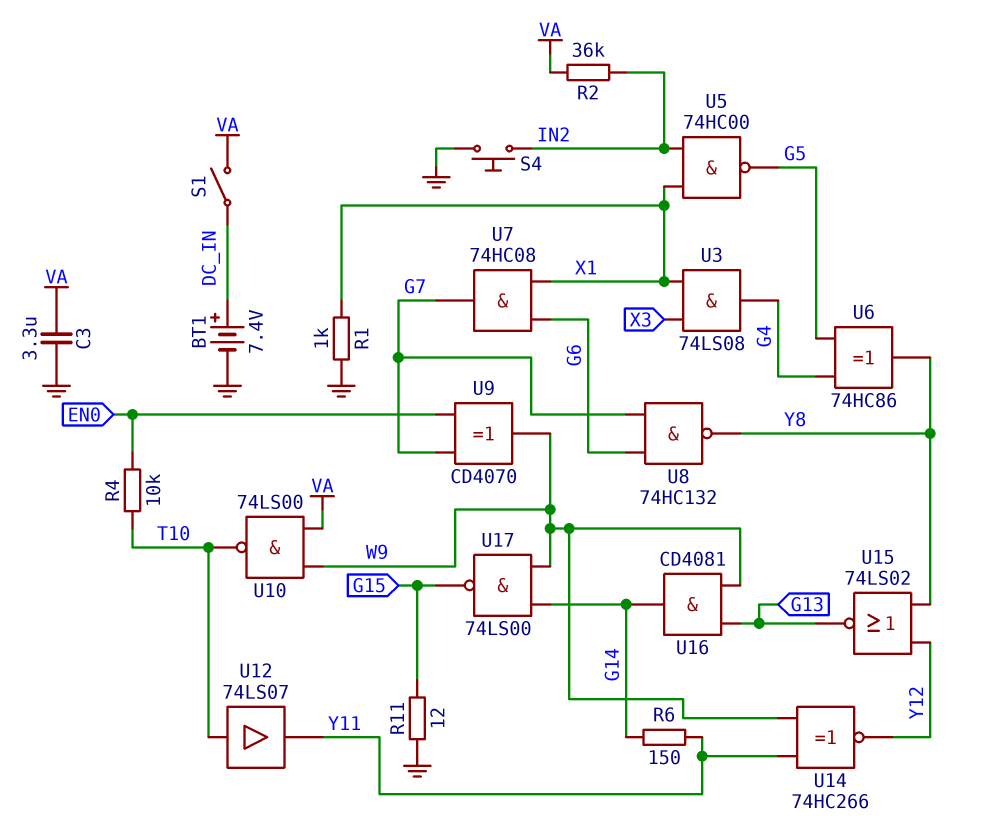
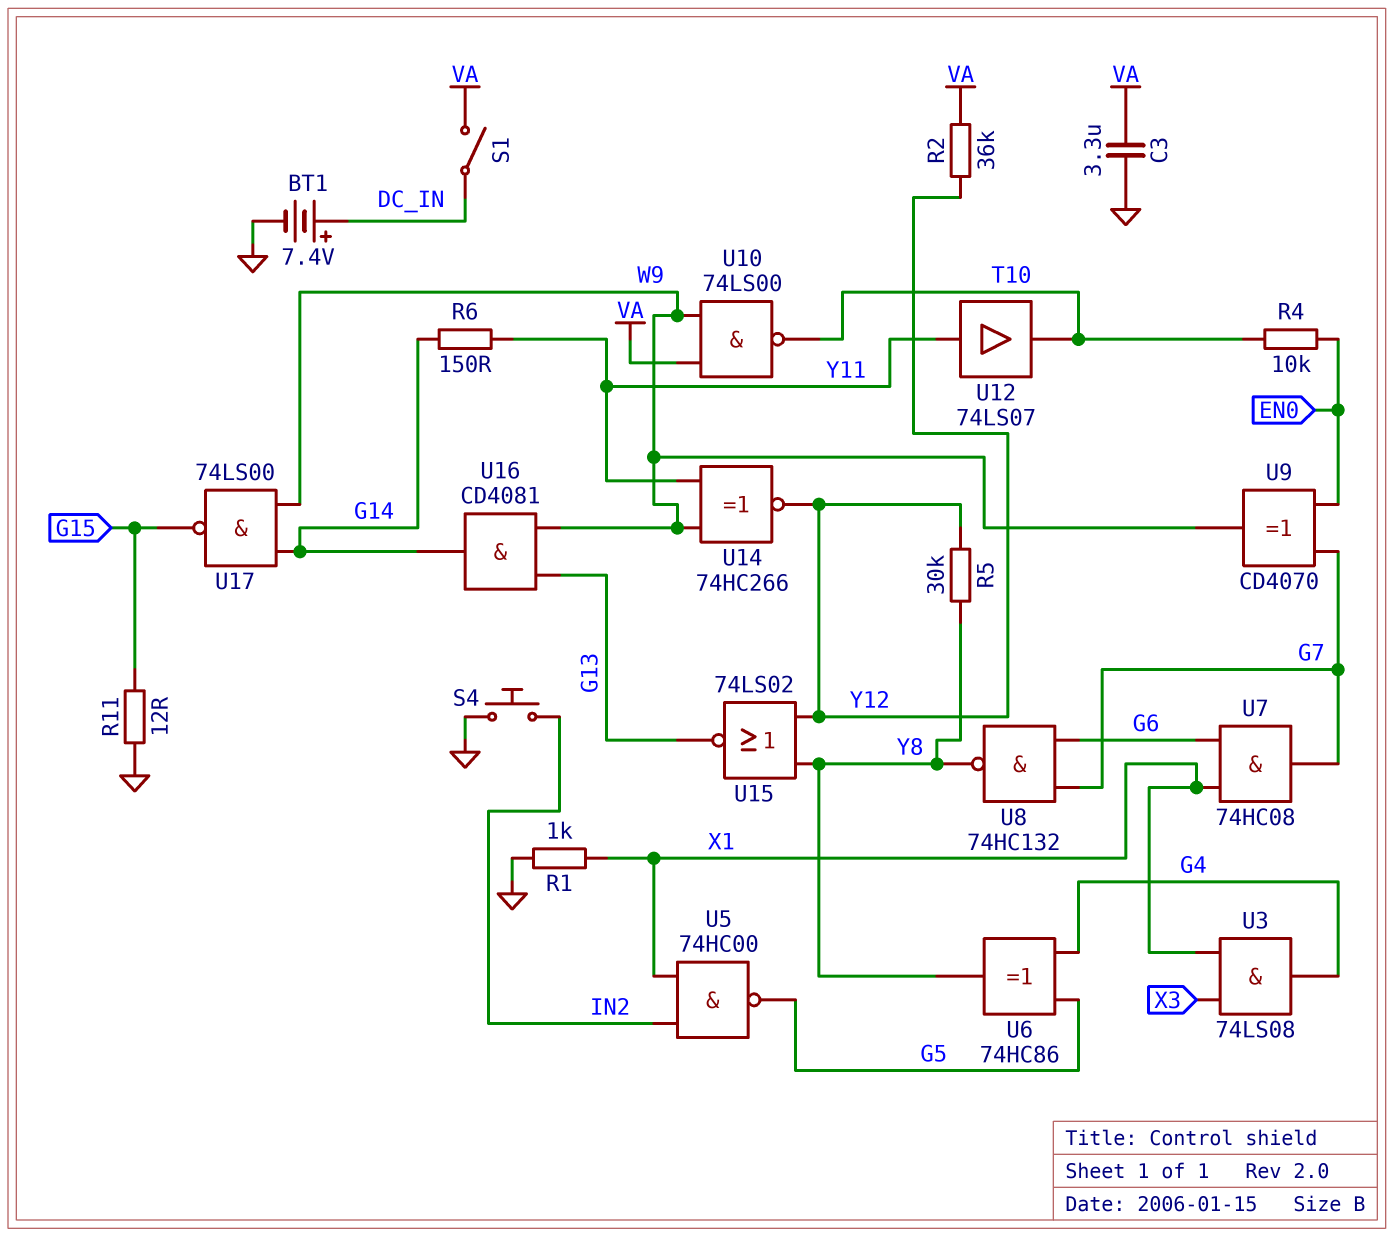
R2: 36k (IN2, VA) -> 36k (VA, Y12)
R5: none -> 30k (Y8, Y12)
U12: buffer 74LS07 (in T10, out Y11) -> buffer 74LS07 (in Y11, out T10)

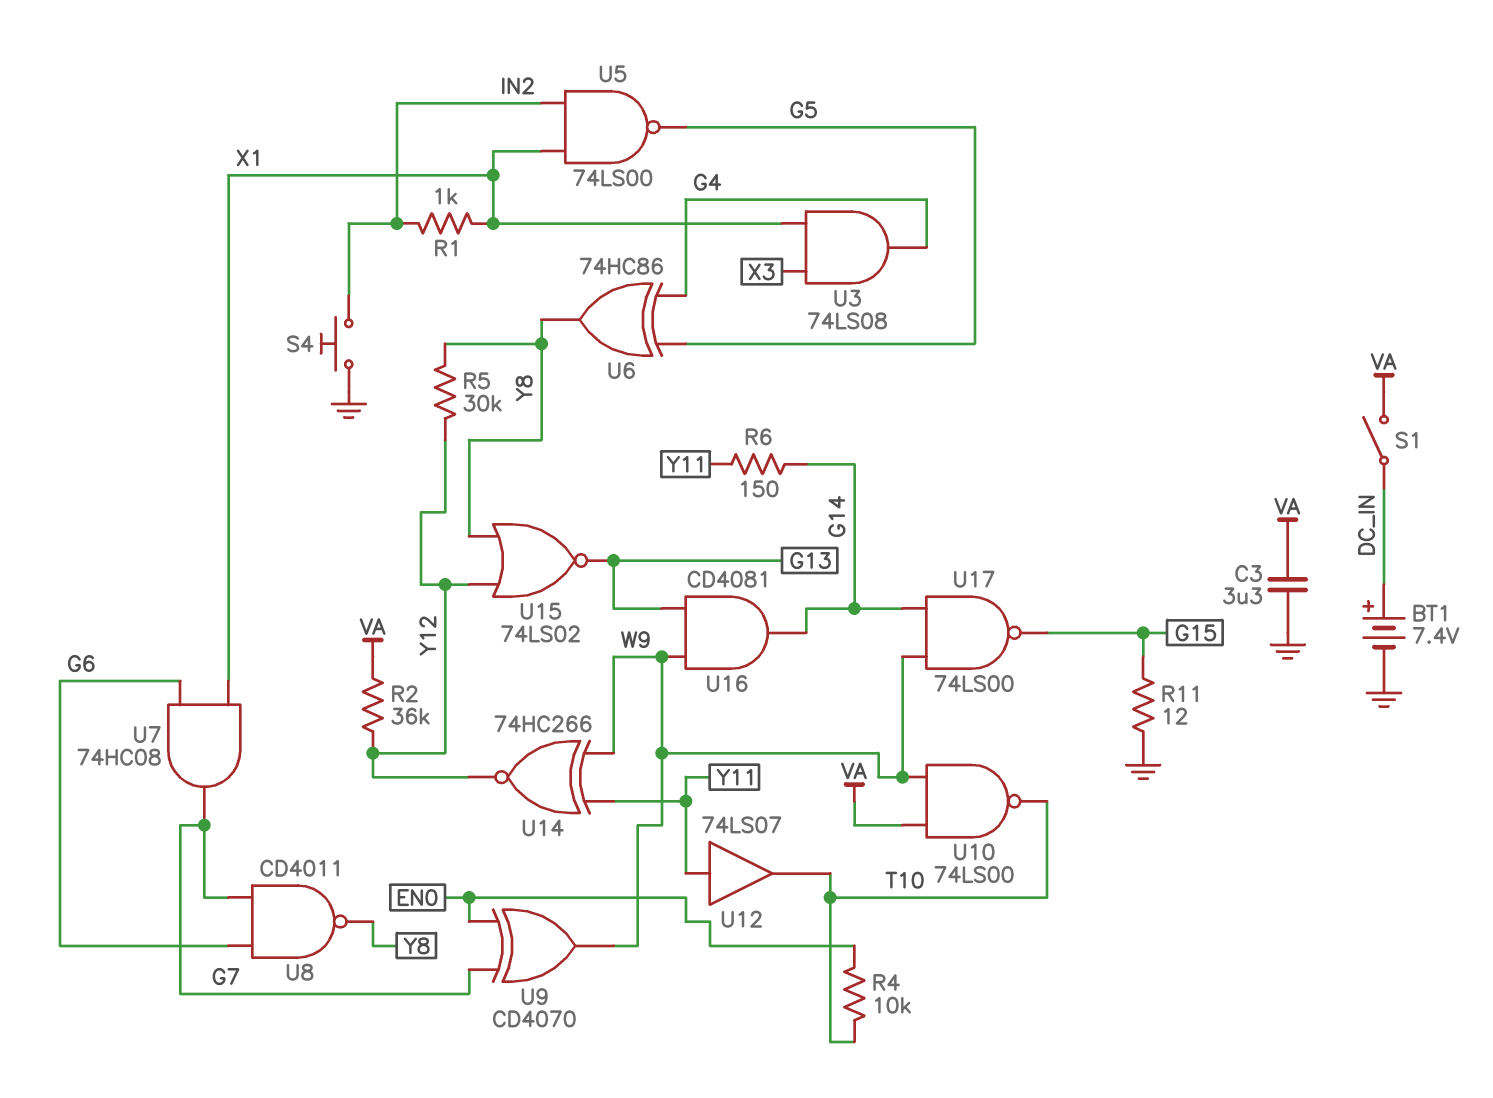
R1: 1k (GND, X1) -> 1k (IN2, X1)
U5: NAND 74HC00 (in IN2, in X1, out G5) -> NAND 74LS00 (in IN2, in X1, out G5)
U8: NAND 74HC132 (in G6, in G7, out Y8) -> NAND CD4011 (in G6, in G7, out Y8)

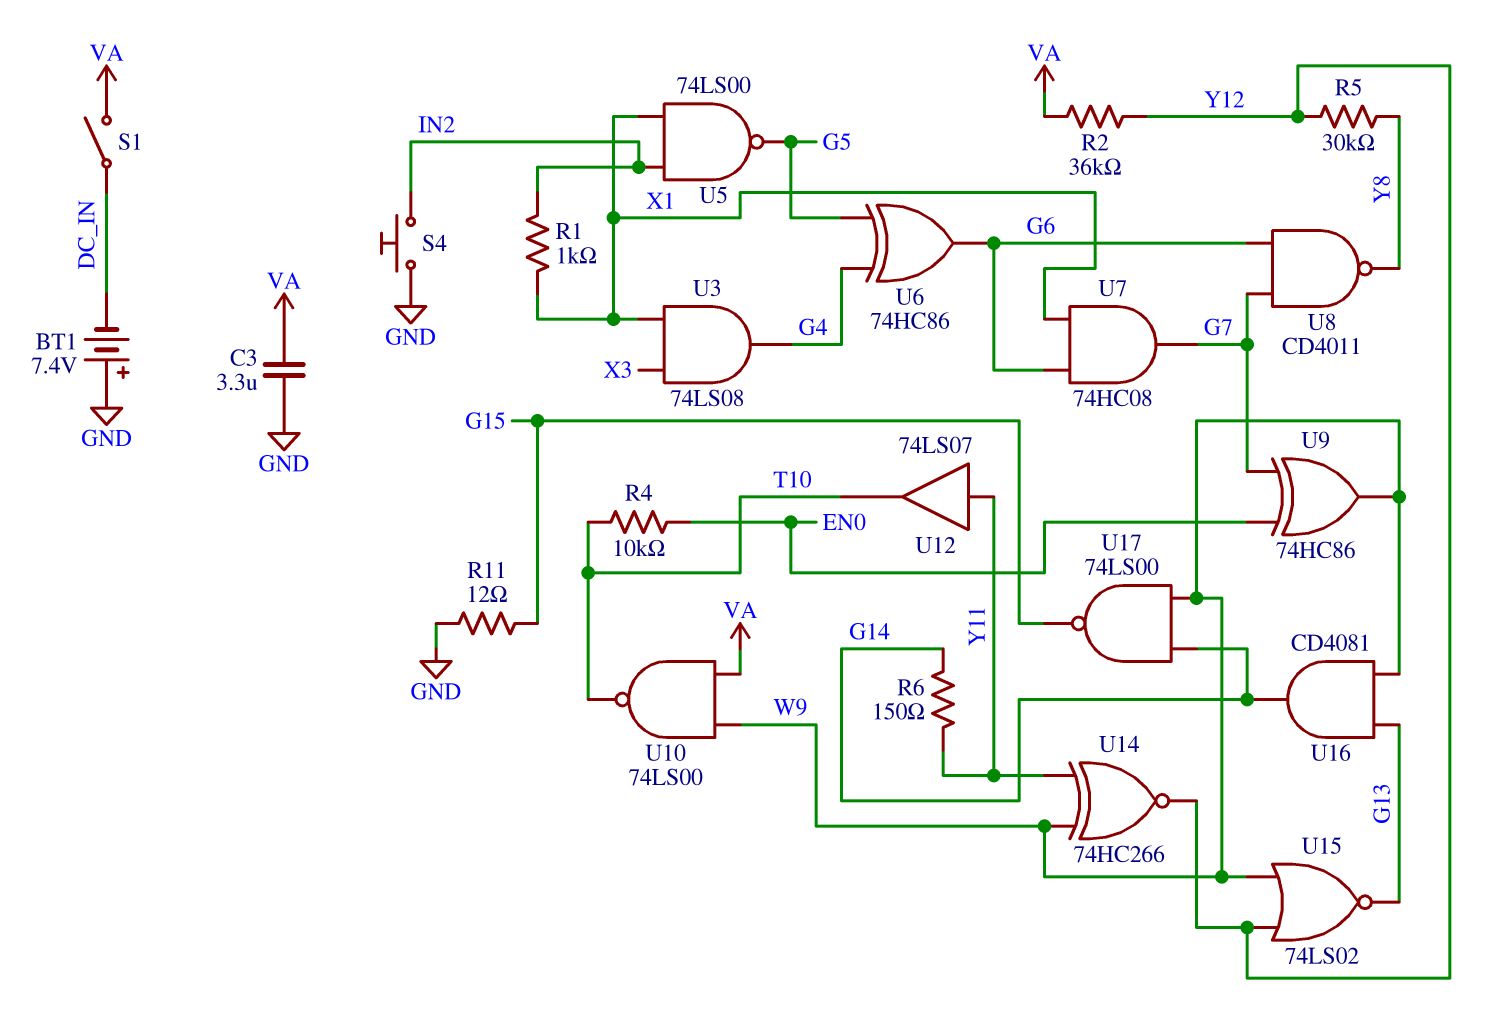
BT1: 7.4V (plus DC_IN, minus GND) -> 7.4V (plus GND, minus DC_IN)
U6: XOR 74HC86 (in G4, in G5, out Y8) -> XOR 74HC86 (in G4, in G5, out G6)
U9: XOR CD4070 (in EN0, in G7, out W9) -> XOR 74HC86 (in EN0, in G7, out W9)
U15: NOR 74LS02 (in Y8, in Y12, out G13) -> NOR 74LS02 (in W9, in Y12, out G13)

